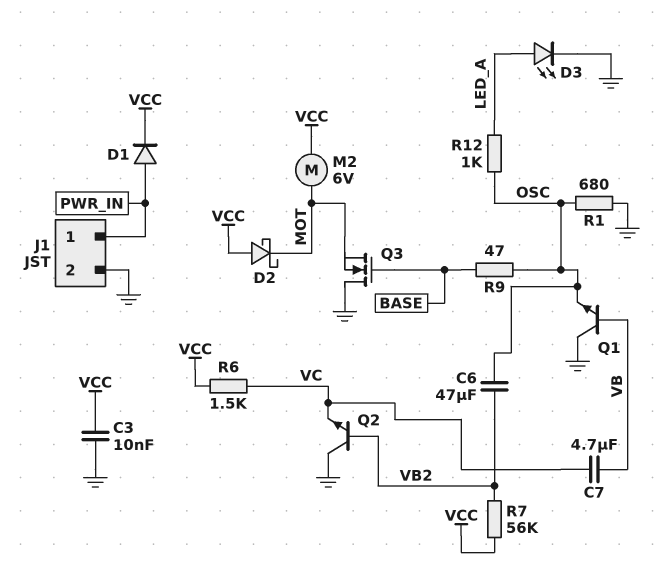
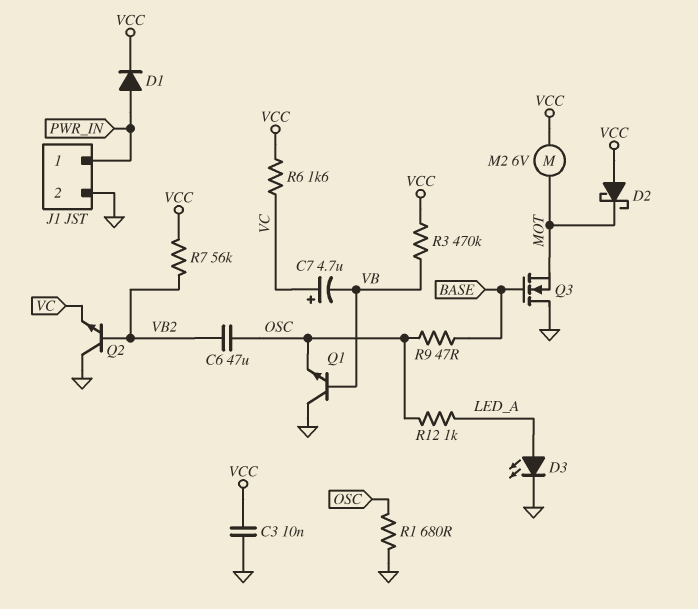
C7: 4.7uF (VB, VC) -> 4.7uF (plus VC, minus VB)
R3: none -> 470k (VB, VCC)
R6: 1.5k (VC, VCC) -> 1.6k (VC, VCC)

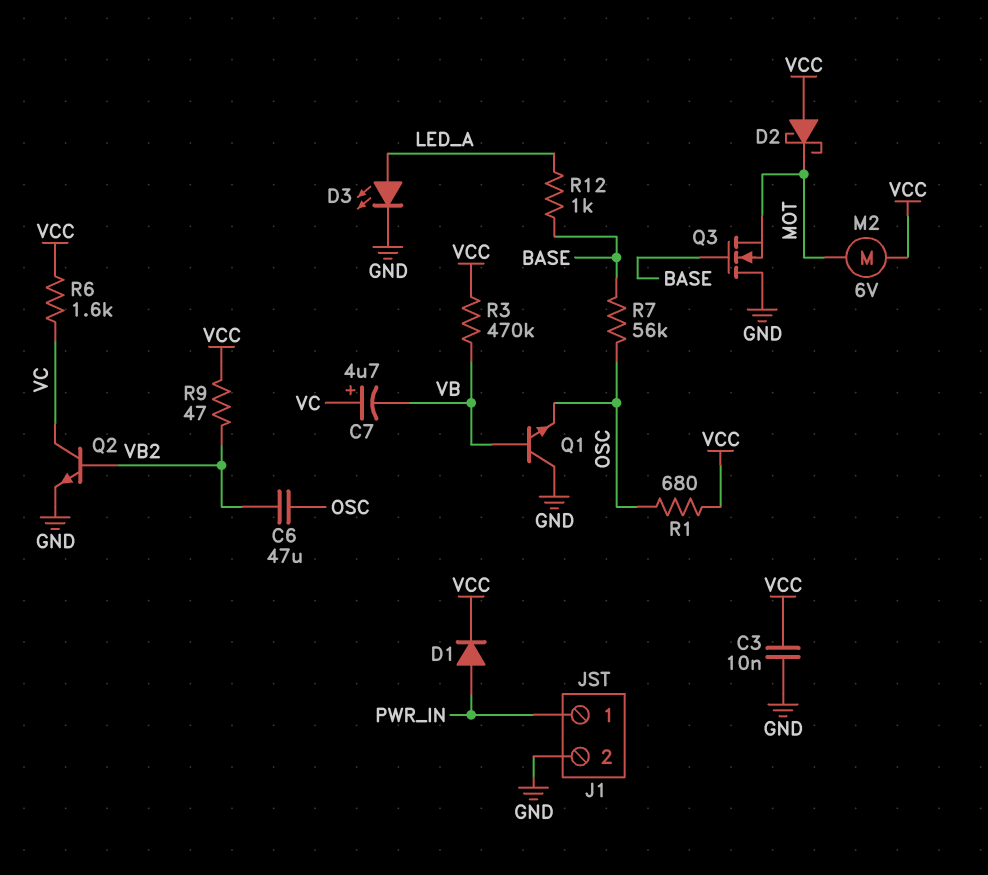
Q2: NPN (B VB2, C GND, E VC) -> NPN (B VB2, C VC, E GND)
R1: 680 (GND, OSC) -> 680 (OSC, VCC)
R7: 56k (VB2, VCC) -> 56k (BASE, OSC)
R9: 47 (BASE, OSC) -> 47 (VB2, VCC)
R12: 1k (LED_A, OSC) -> 1k (BASE, LED_A)

